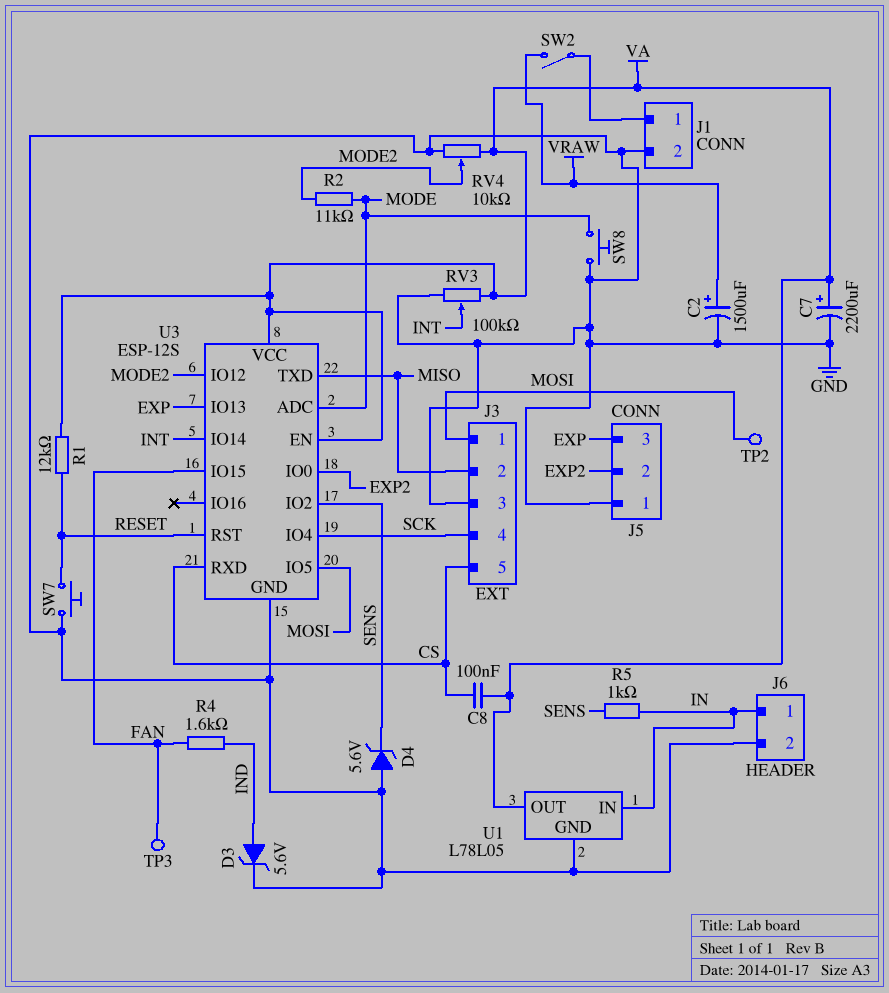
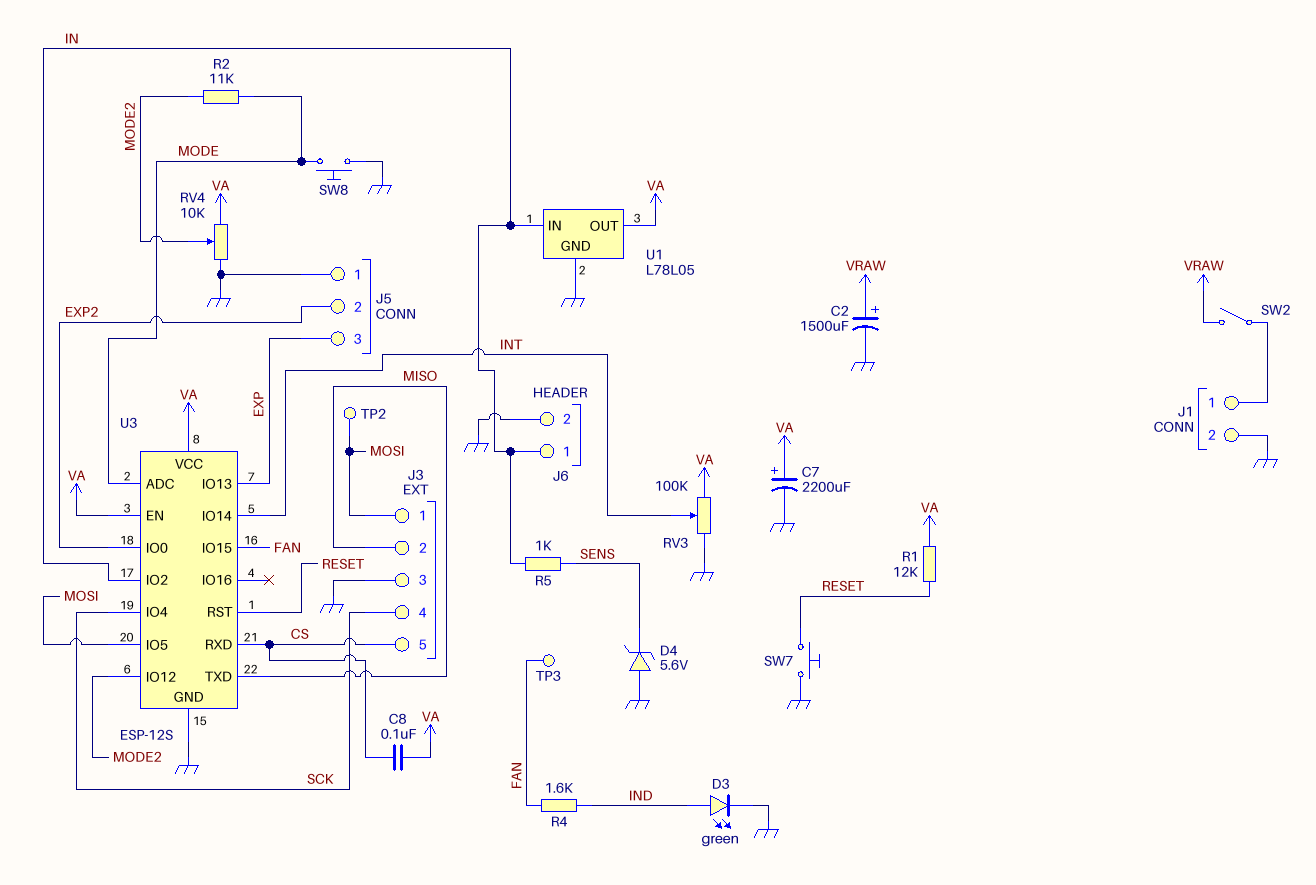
D3: zener 5.6V (A IND, K GND) -> LED green (A IND, K GND)
U3 pin IO2: SENS -> IN

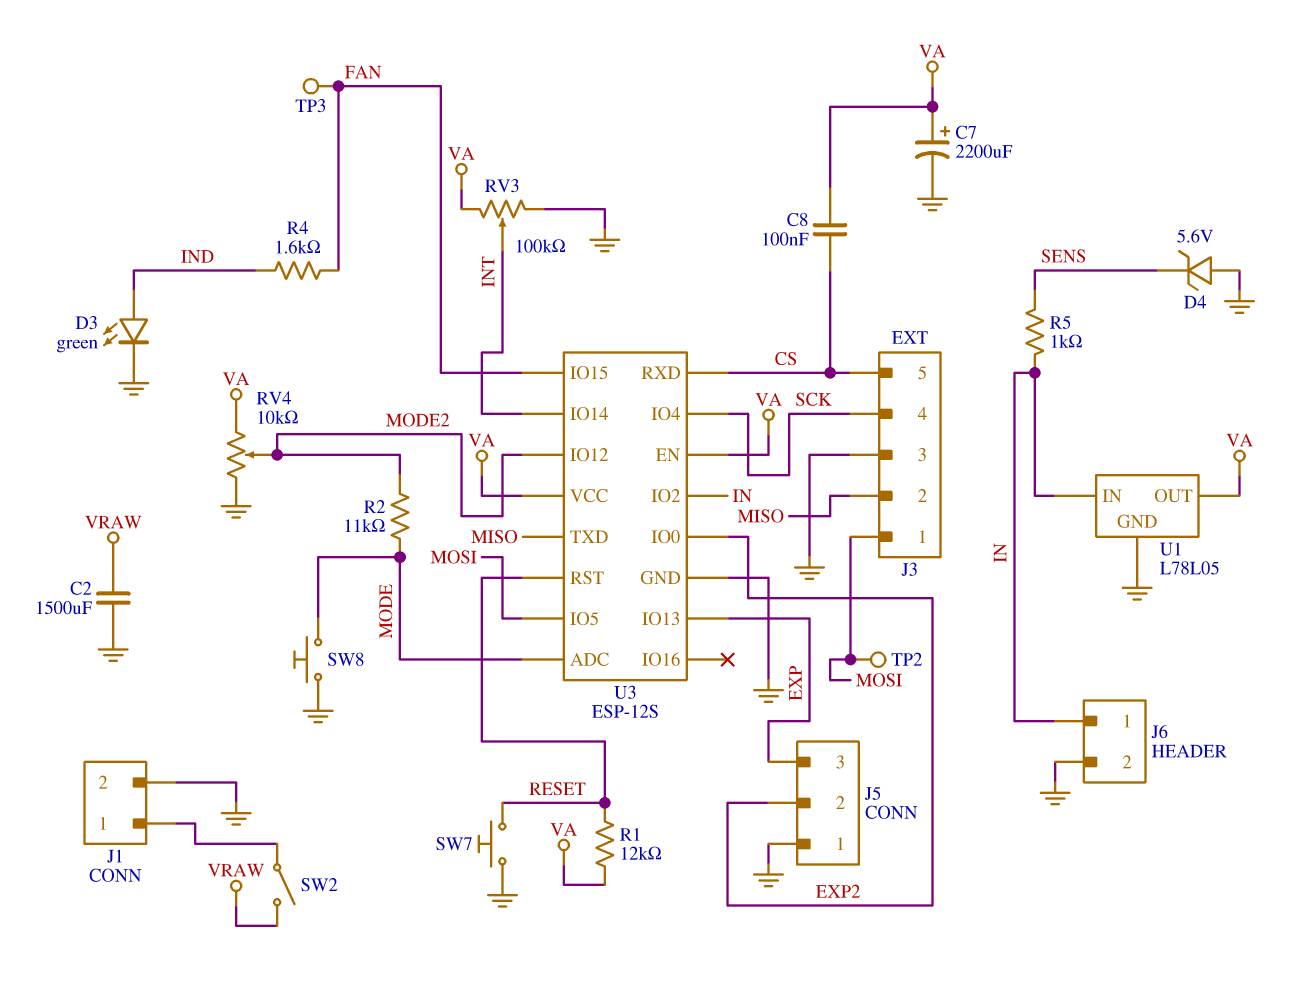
C2: 1500uF (plus VRAW, minus GND) -> 1500uF (GND, VRAW)

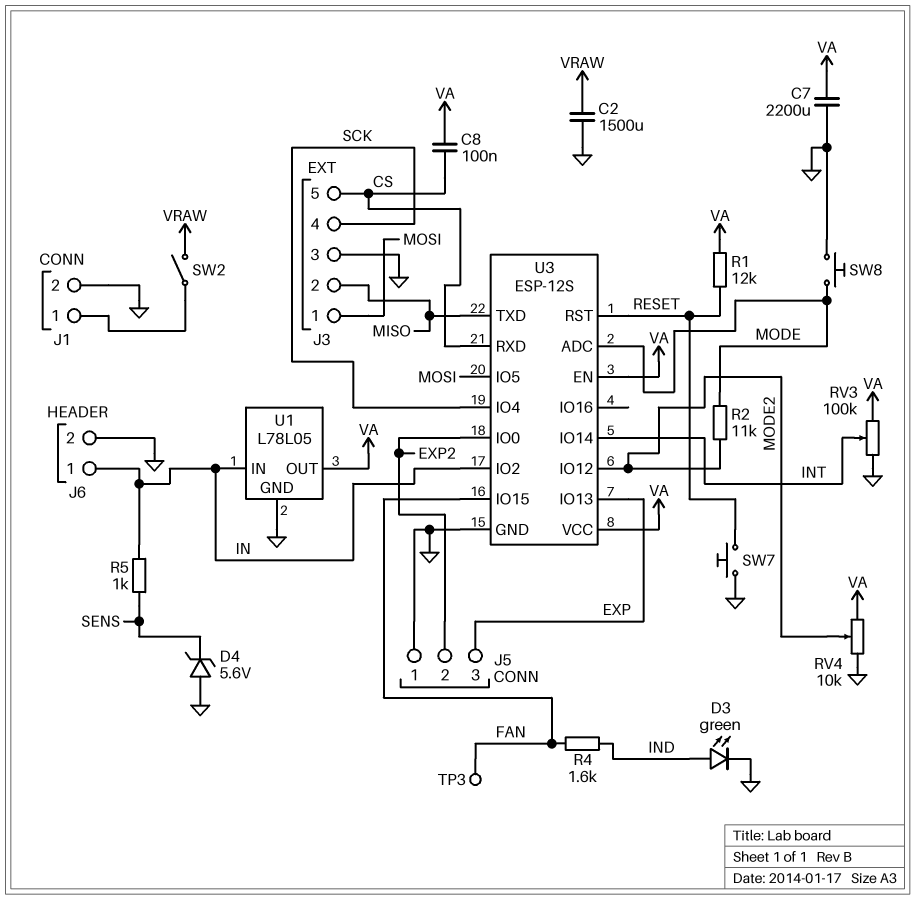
C7: 2200uF (plus VA, minus GND) -> 2200uF (GND, VA)
TP2: test point (MOSI) -> none

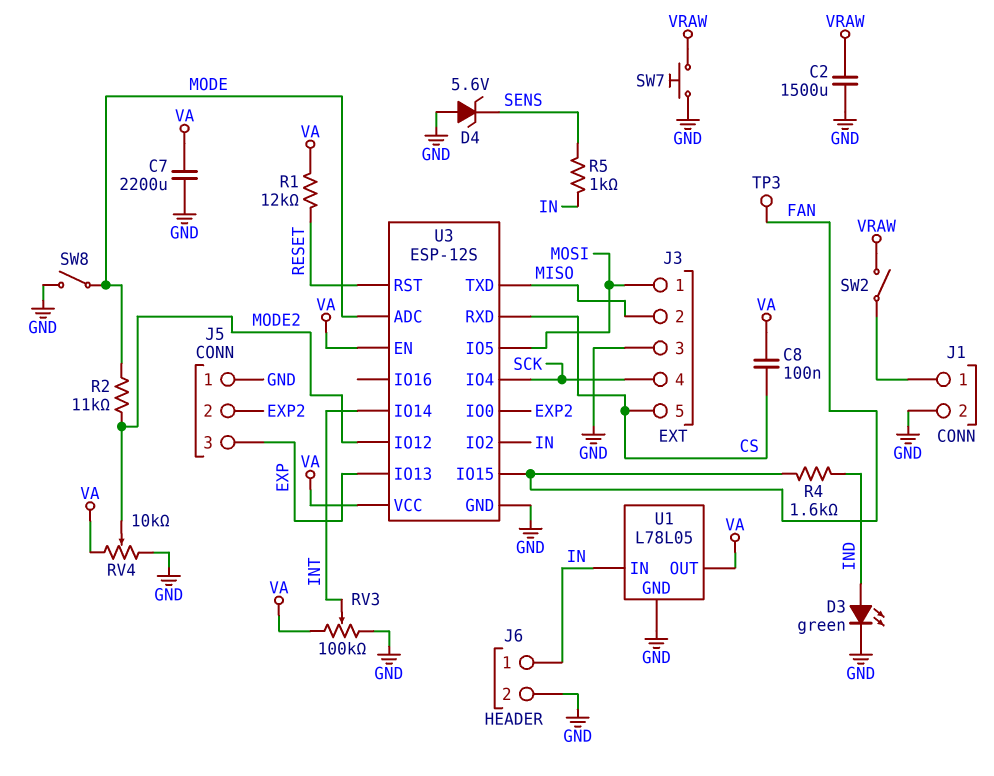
SW7: button (GND, RESET) -> button (GND, VRAW)
SW8: button (GND, MODE) -> switch (GND, MODE)

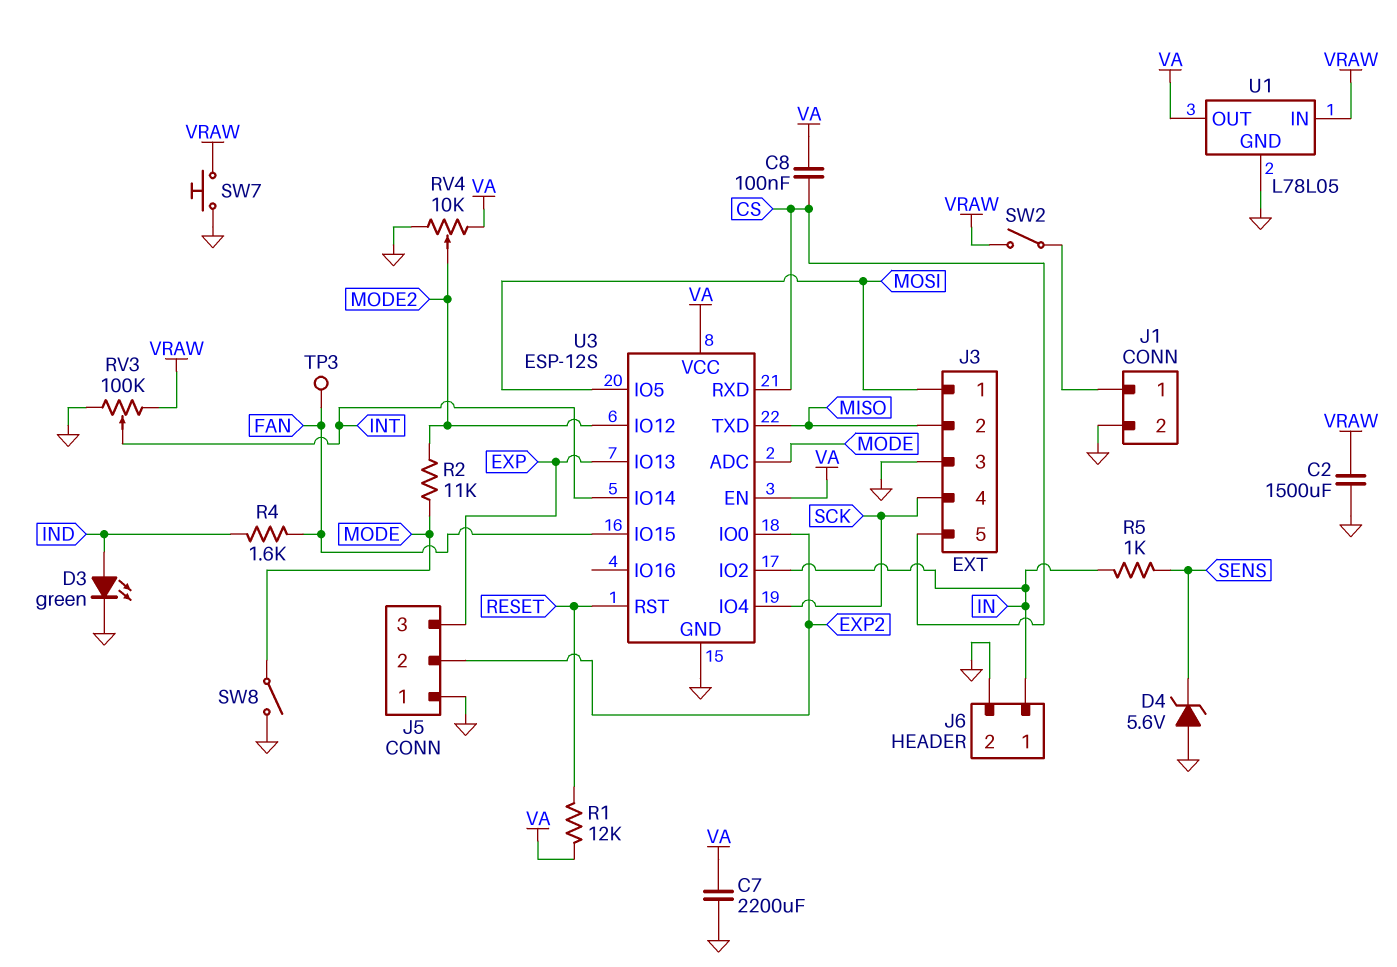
RV3: 100k (GND, VA, wiper INT) -> 100k (GND, VRAW, wiper INT)
U1 pin IN: IN -> VRAW

